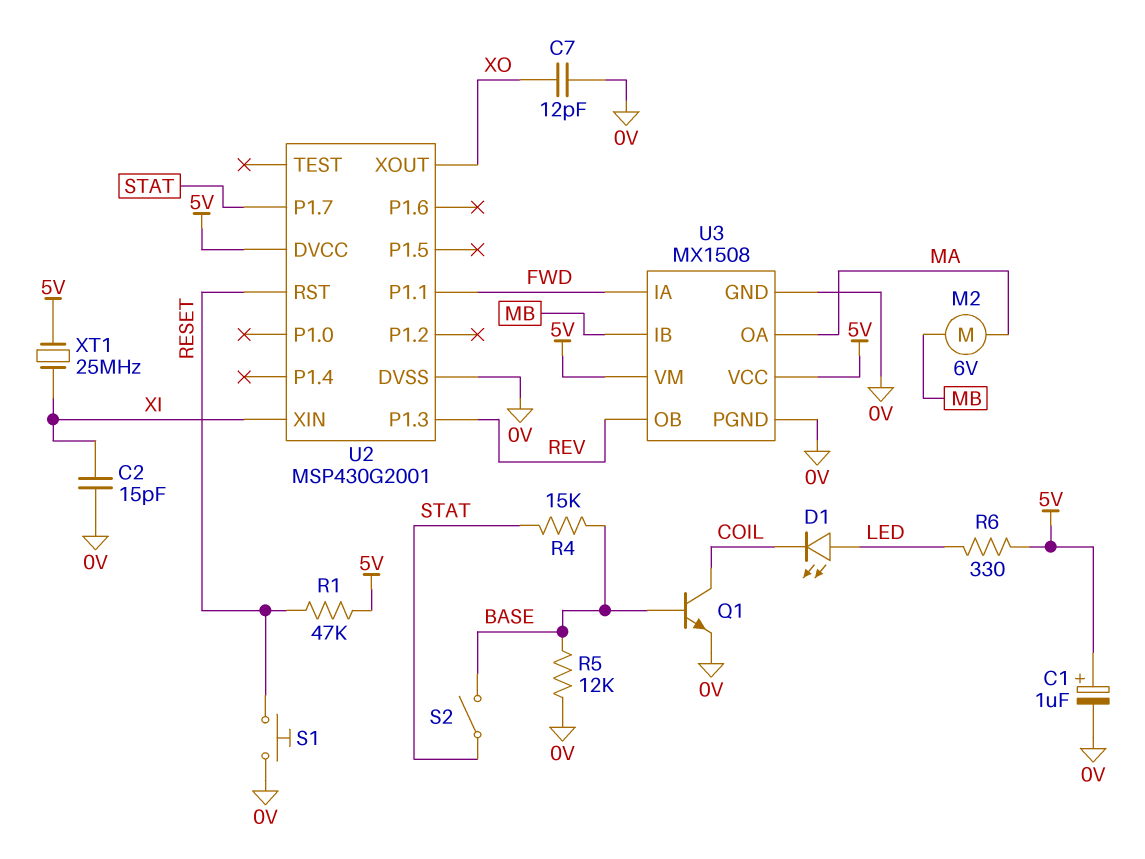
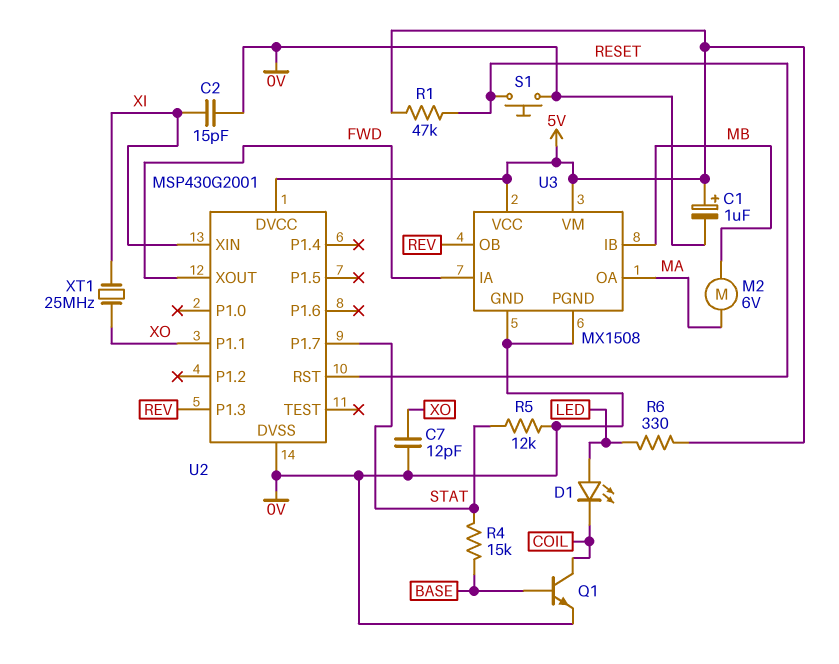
R5: 12k (0V, BASE) -> 12k (0V, STAT)
S2: switch (BASE, STAT) -> none
U2 pin P1.1: FWD -> XO
U2 pin XOUT: XO -> FWD
XT1: 25MHz (5V, XI) -> 25MHz (XI, XO)

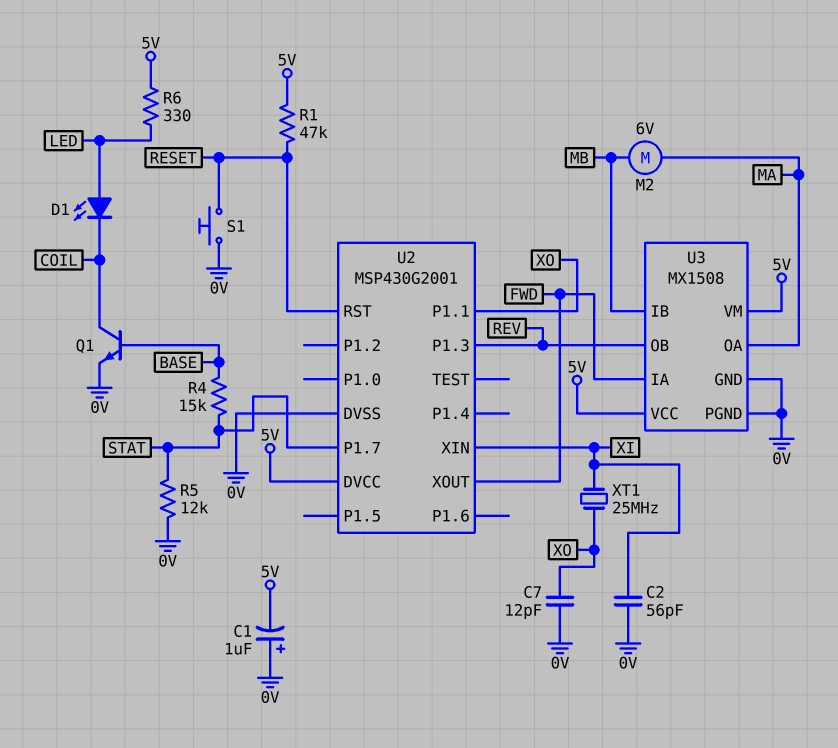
C1: 1uF (plus 5V, minus 0V) -> 1uF (plus 0V, minus 5V)
C2: 15pF (0V, XI) -> 56pF (0V, XI)

